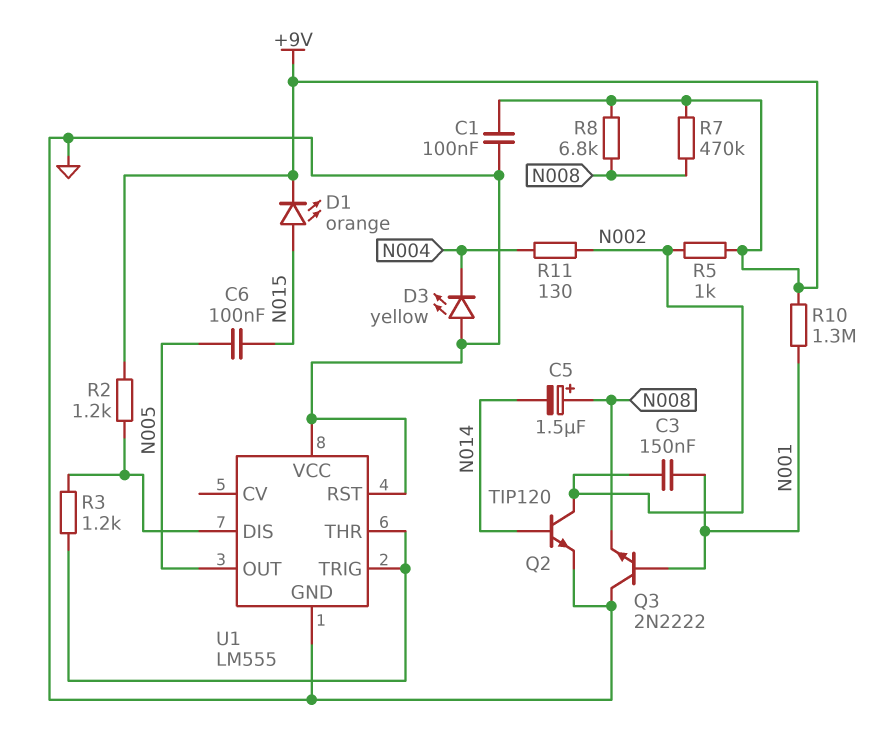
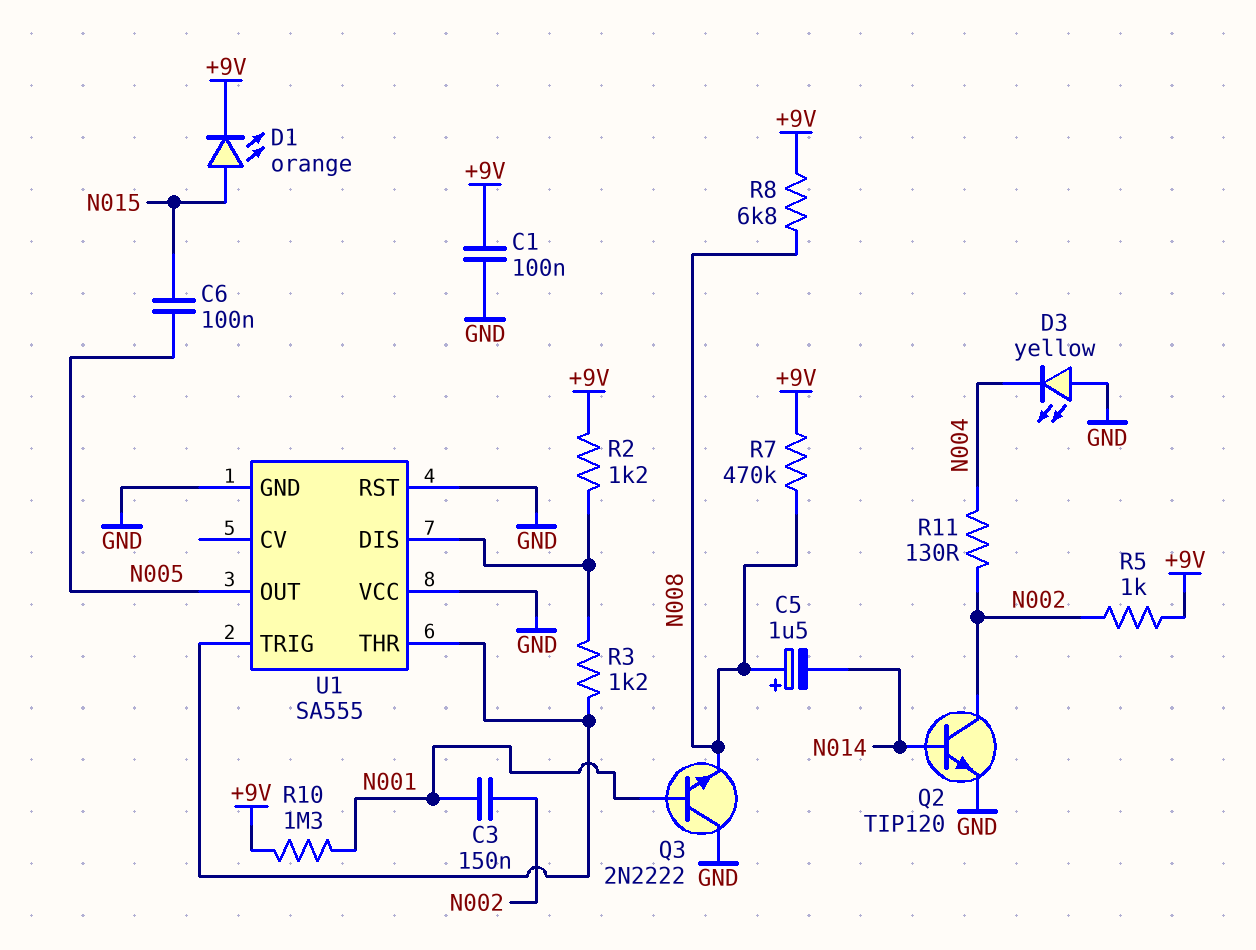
U1: LM555 -> SA555

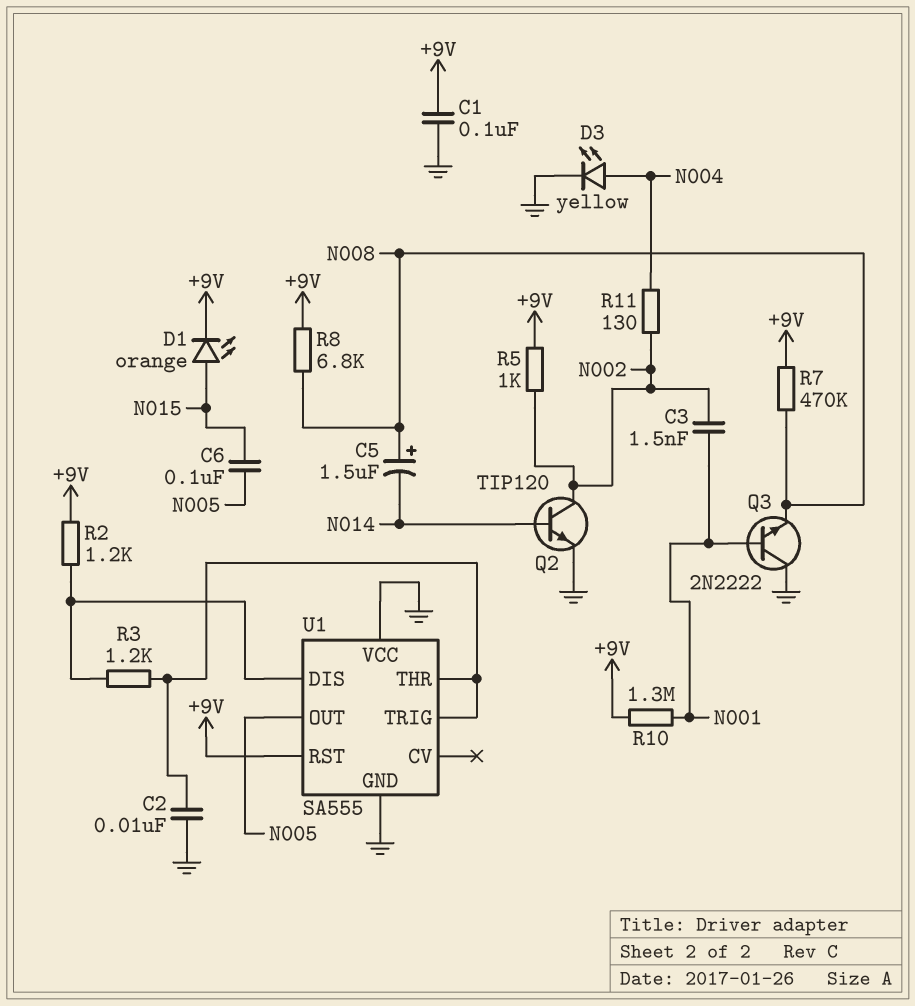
C2: none -> 10nF (GND, U1/THR)
C3: 150nF (N001, N002) -> 1.5nF (N001, N002)
D3: LED yellow (A GND, K N004) -> LED yellow (A N004, K GND)
U1 pin RST: GND -> +9V

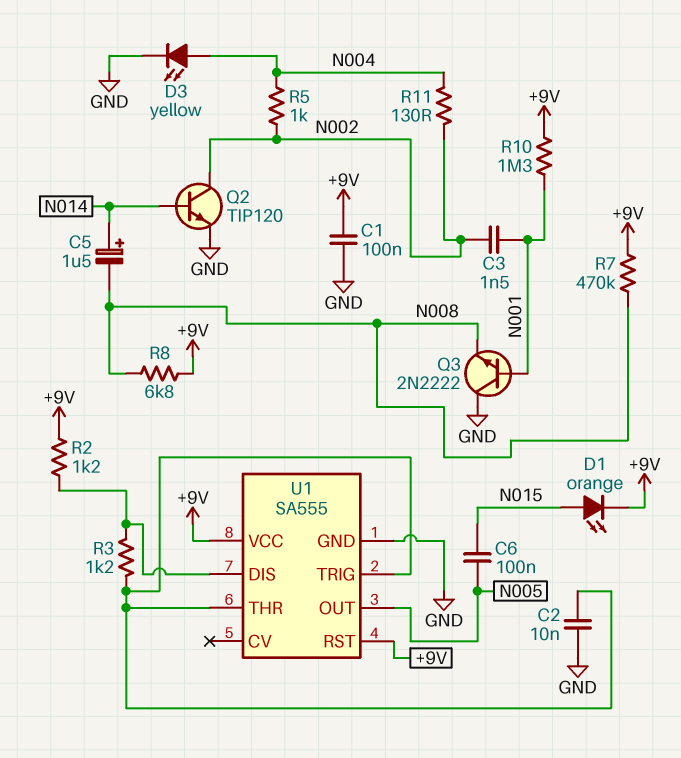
C5: 1.5uF (plus N008, minus N014) -> 1.5uF (plus N014, minus N008)
R5: 1k (+9V, N002) -> 1k (N002, N004)
U1 pin VCC: GND -> +9V

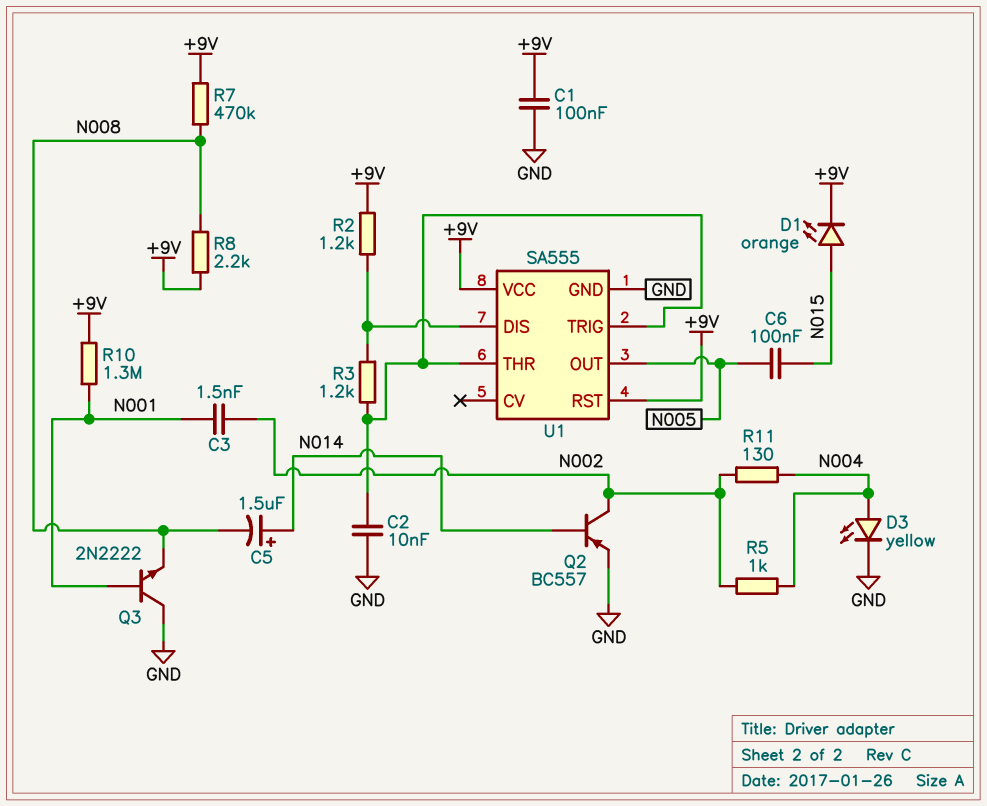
Q2: NPN TIP120 (B N014, C N002, E GND) -> PNP BC557 (B N014, C N002, E GND)
R8: 6.8k (+9V, N008) -> 2.2k (+9V, N008)

